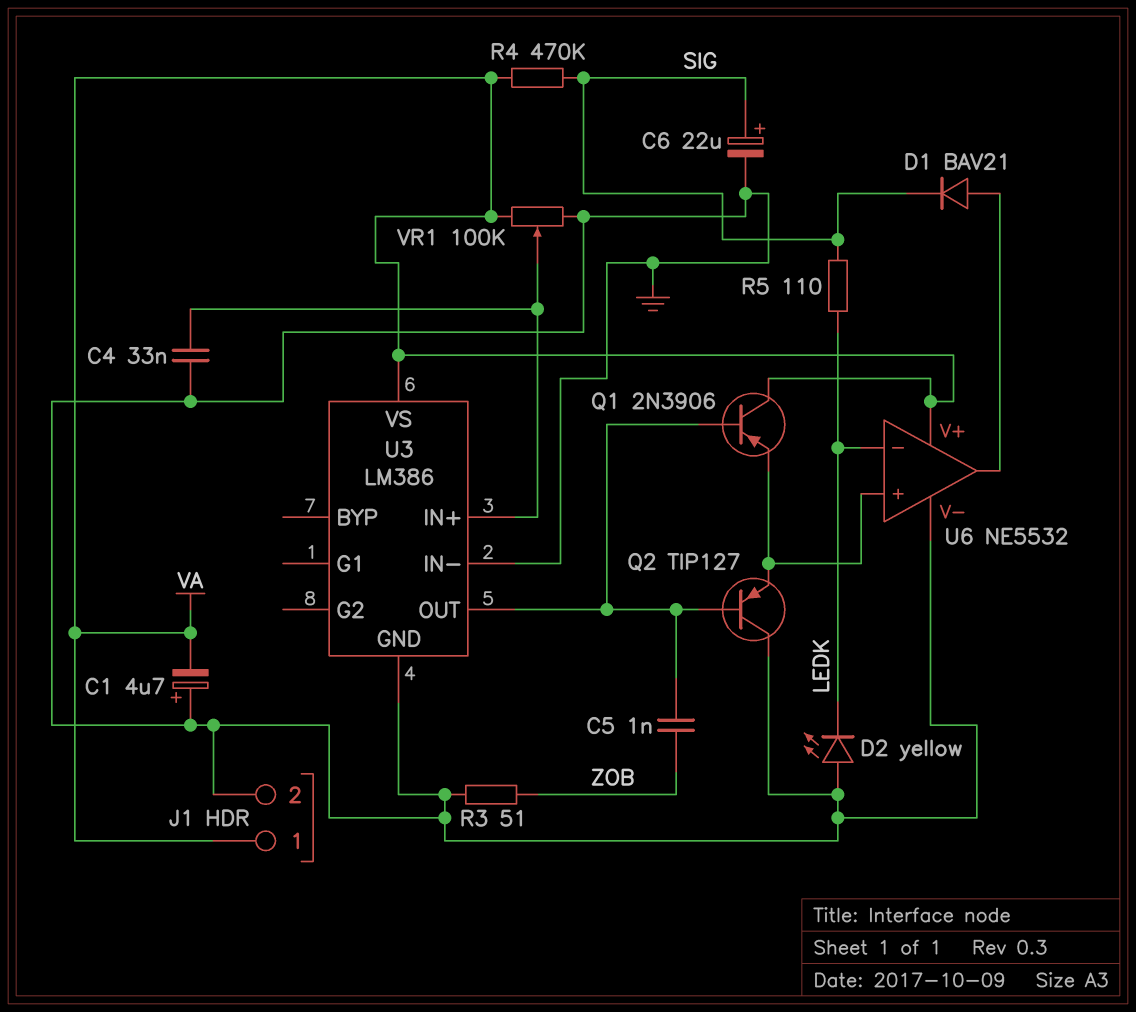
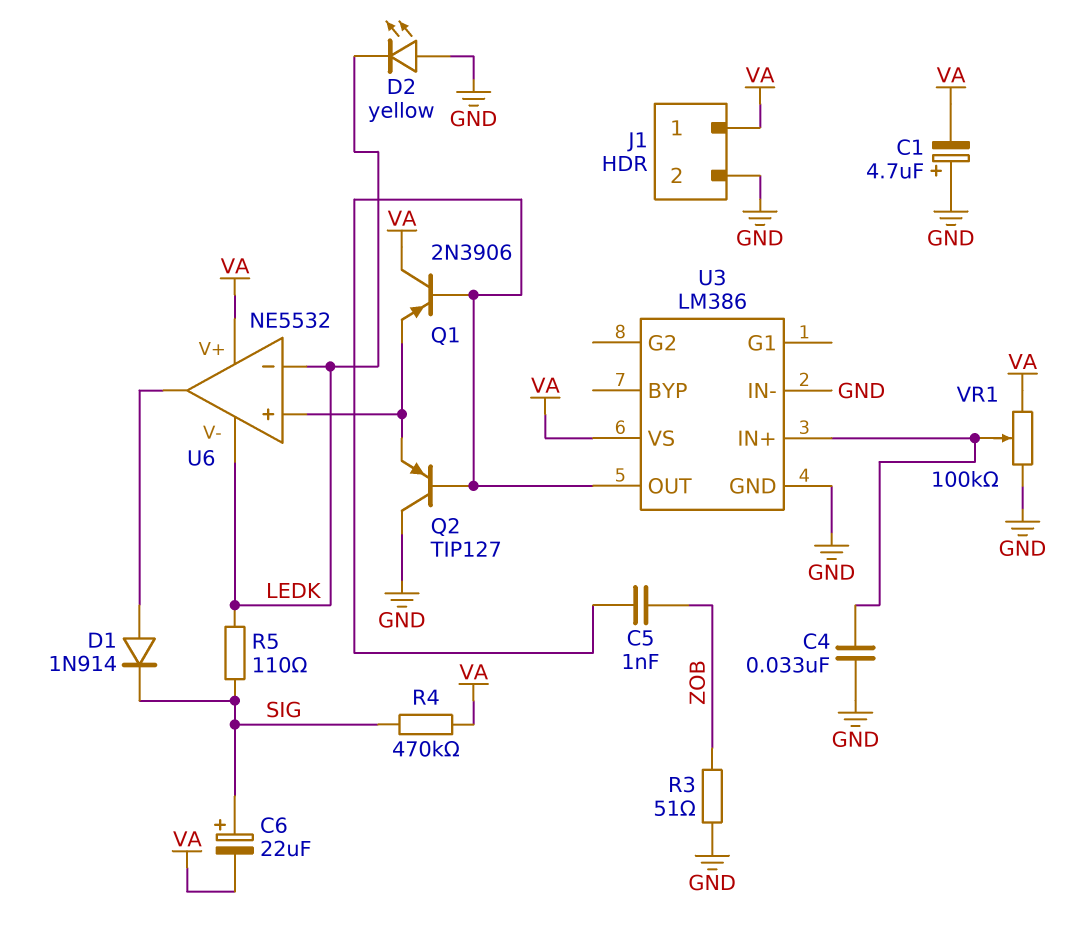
C6: 22uF (plus SIG, minus GND) -> 22uF (plus SIG, minus VA)
D1: diode BAV21 (A U6/out, K SIG) -> diode 1N914 (A U6/out, K SIG)
U6 pin V-: GND -> LEDK

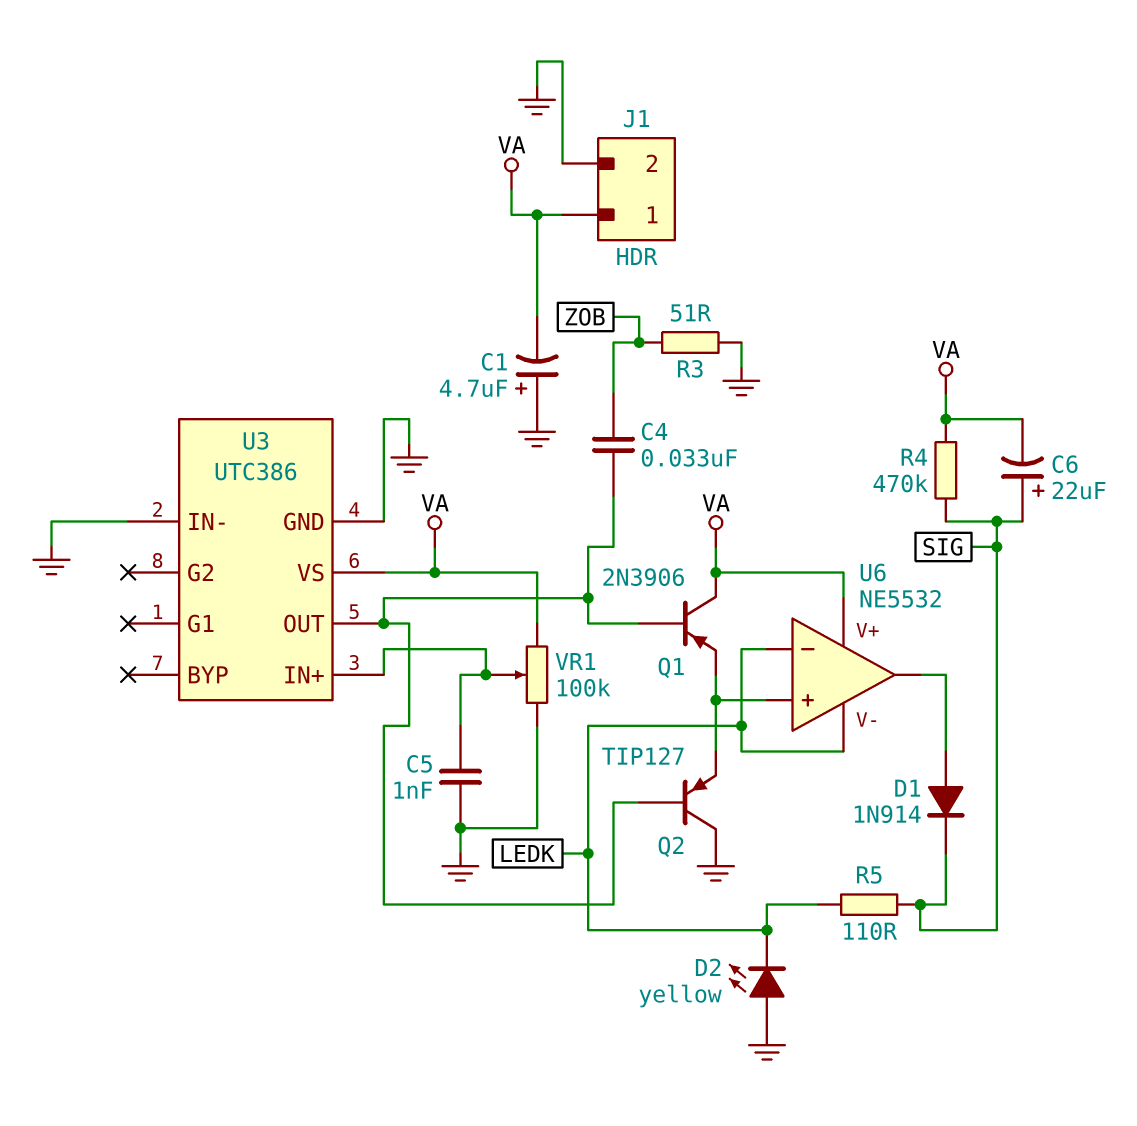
C4: 33nF (GND, U3/IN+) -> 33nF (U3/OUT, ZOB)
C5: 1nF (U3/OUT, ZOB) -> 1nF (GND, U3/IN+)
U3: LM386 -> UTC386

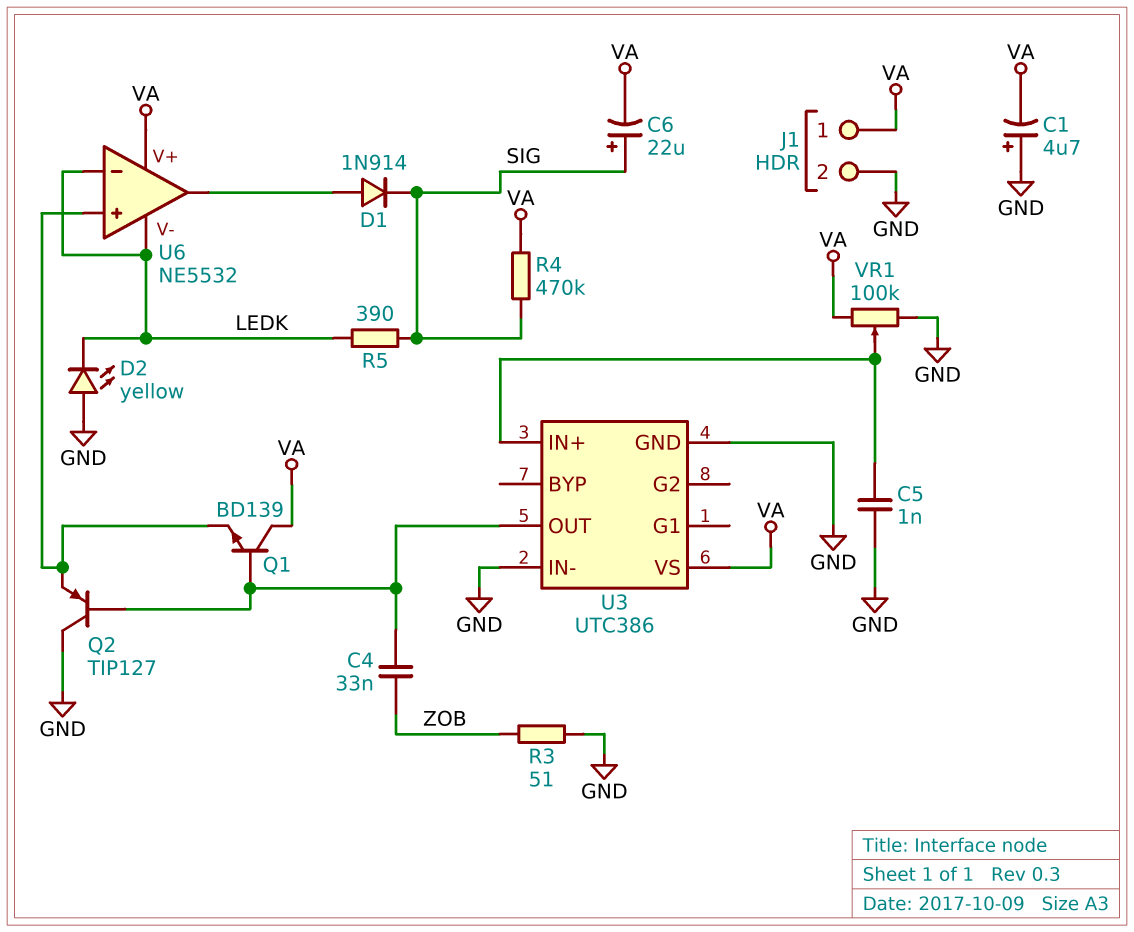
Q1: PNP 2N3906 (B U3/OUT, C VA, E U6/in+) -> NPN BD139 (B U3/OUT, C VA, E U6/in+)
R5: 110 (LEDK, SIG) -> 390 (LEDK, SIG)

